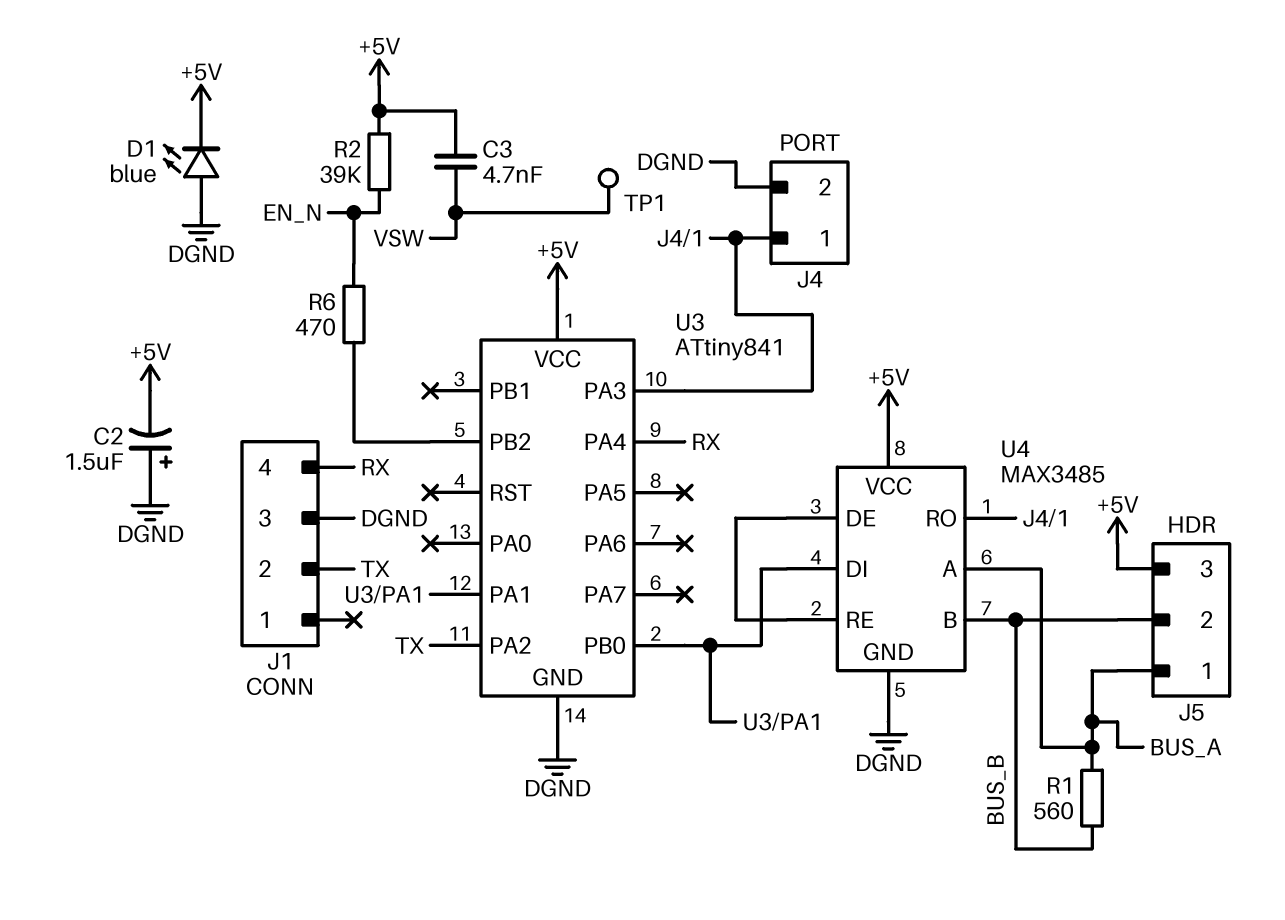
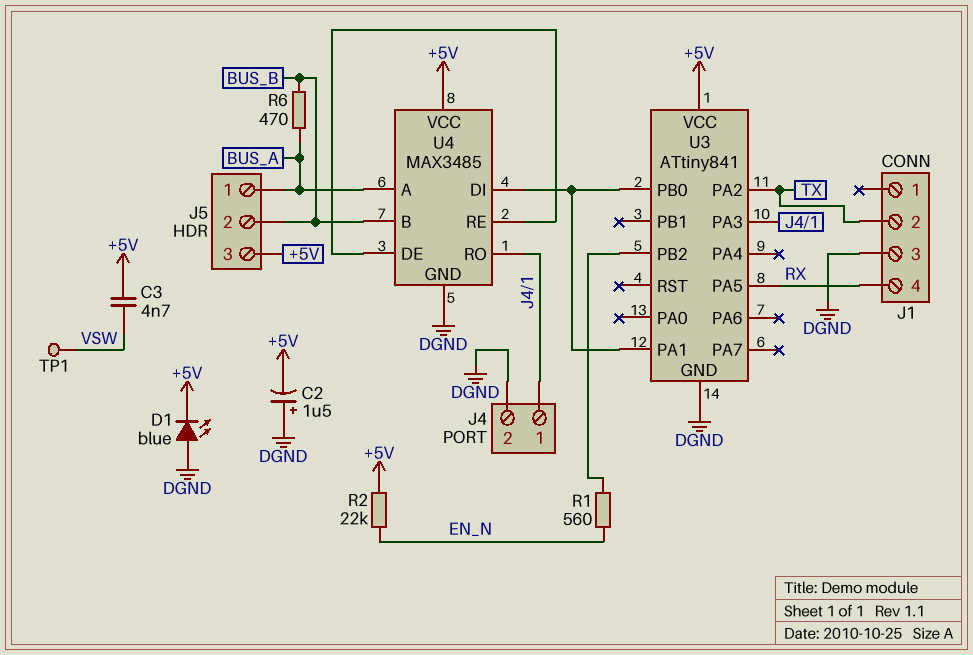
R1: 560 (BUS_A, BUS_B) -> 560 (EN_N, U3/PB2)
R2: 39k (+5V, EN_N) -> 22k (+5V, EN_N)
R6: 470 (EN_N, U3/PB2) -> 470 (BUS_A, BUS_B)
U3 pin PA4: RX -> none
U3 pin PA5: none -> RX

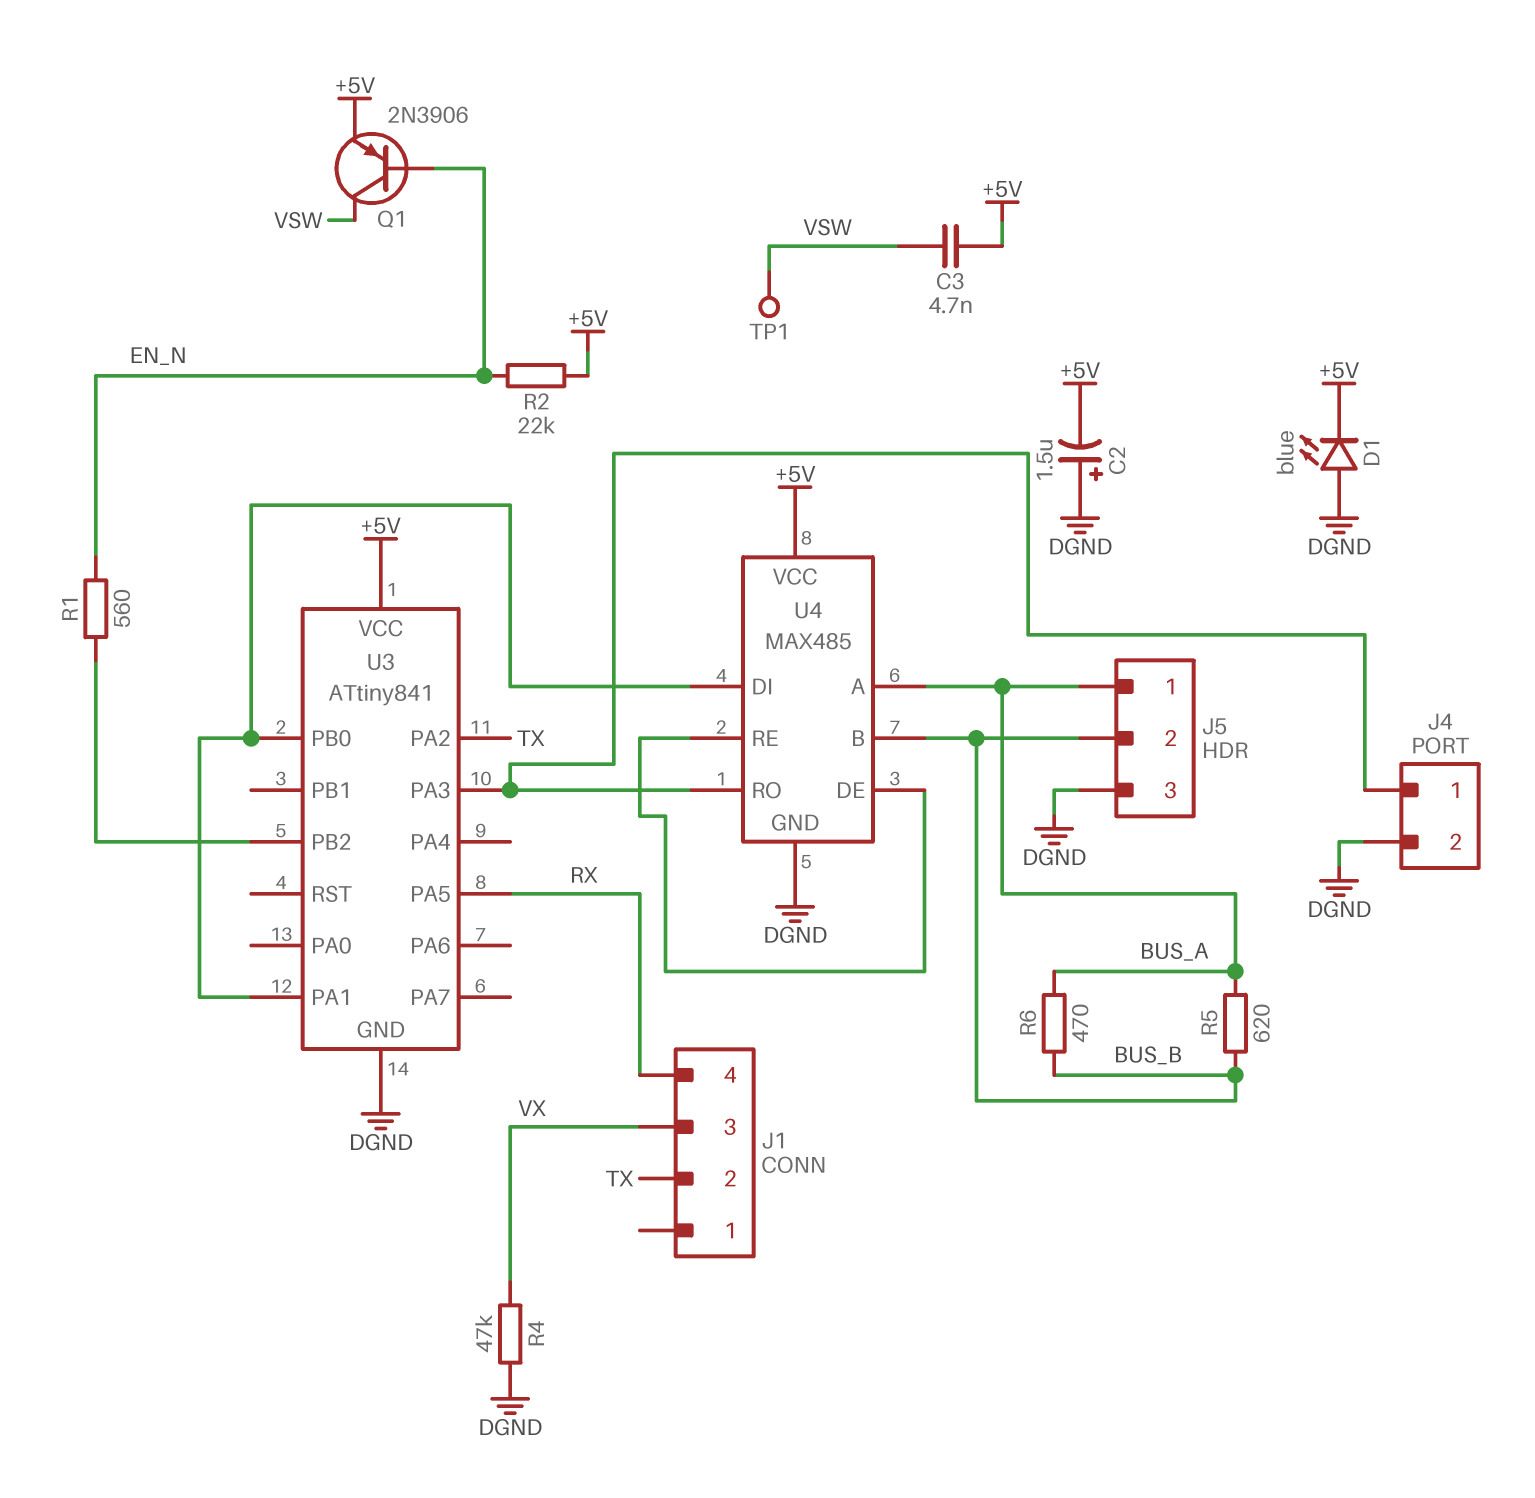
J1 pin 3: DGND -> VX
J5 pin 3: +5V -> DGND
Q1: none -> PNP 2N3906 (B EN_N, C VSW, E +5V)
R4: none -> 47k (DGND, VX)
R5: none -> 620 (BUS_A, BUS_B)
U4: MAX3485 -> MAX485

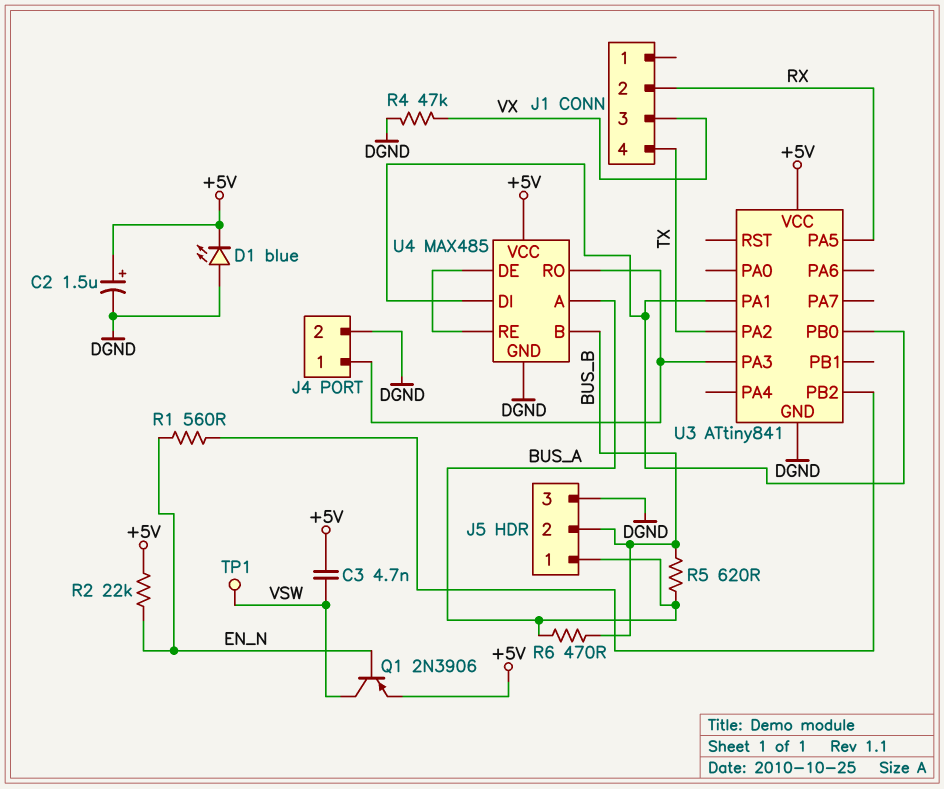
C2: 1.5uF (plus DGND, minus +5V) -> 1.5uF (plus +5V, minus DGND)
J1 pin 2: TX -> RX
J1 pin 4: RX -> TX

